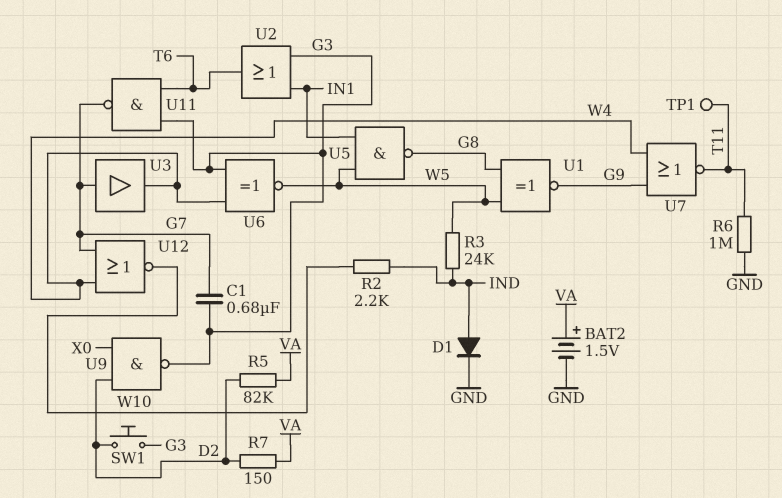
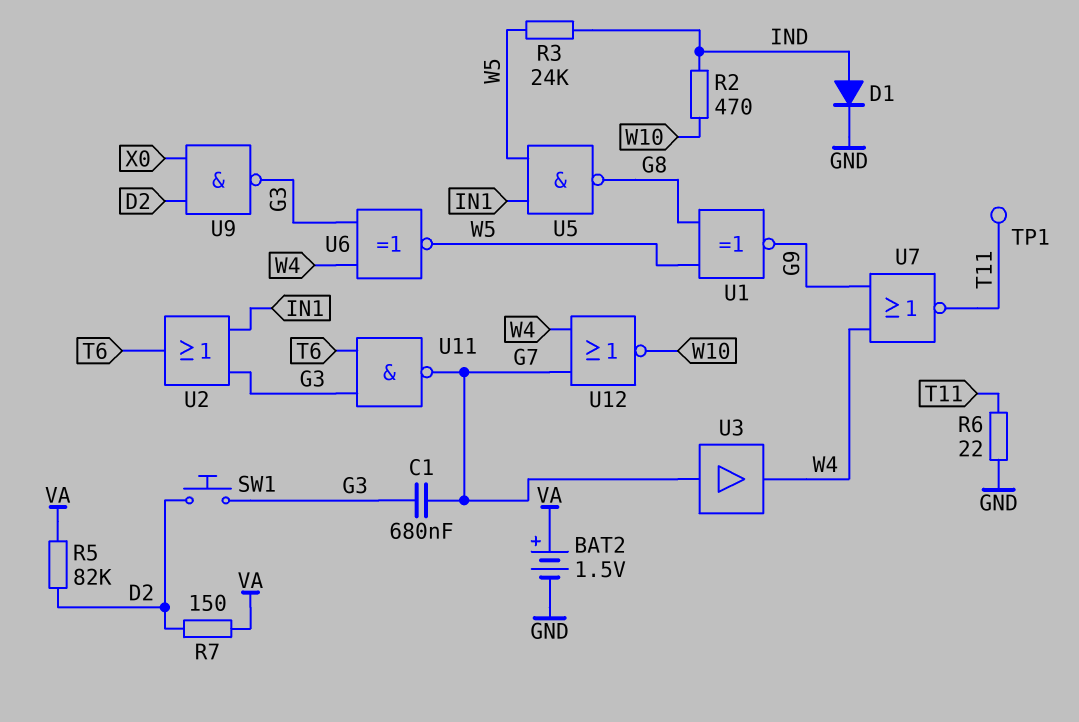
R2: 2.2k (IND, W10) -> 470 (IND, W10)
R6: 1M (GND, T11) -> 22 (GND, T11)

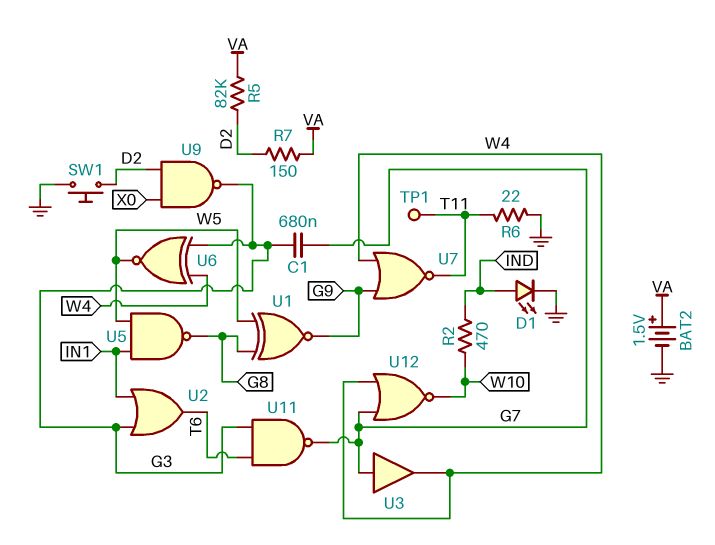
D1: diode (A IND, K GND) -> LED (A IND, K GND)
R3: 24k (IND, W5) -> none
SW1: button (D2, G3) -> button (D2, GND)

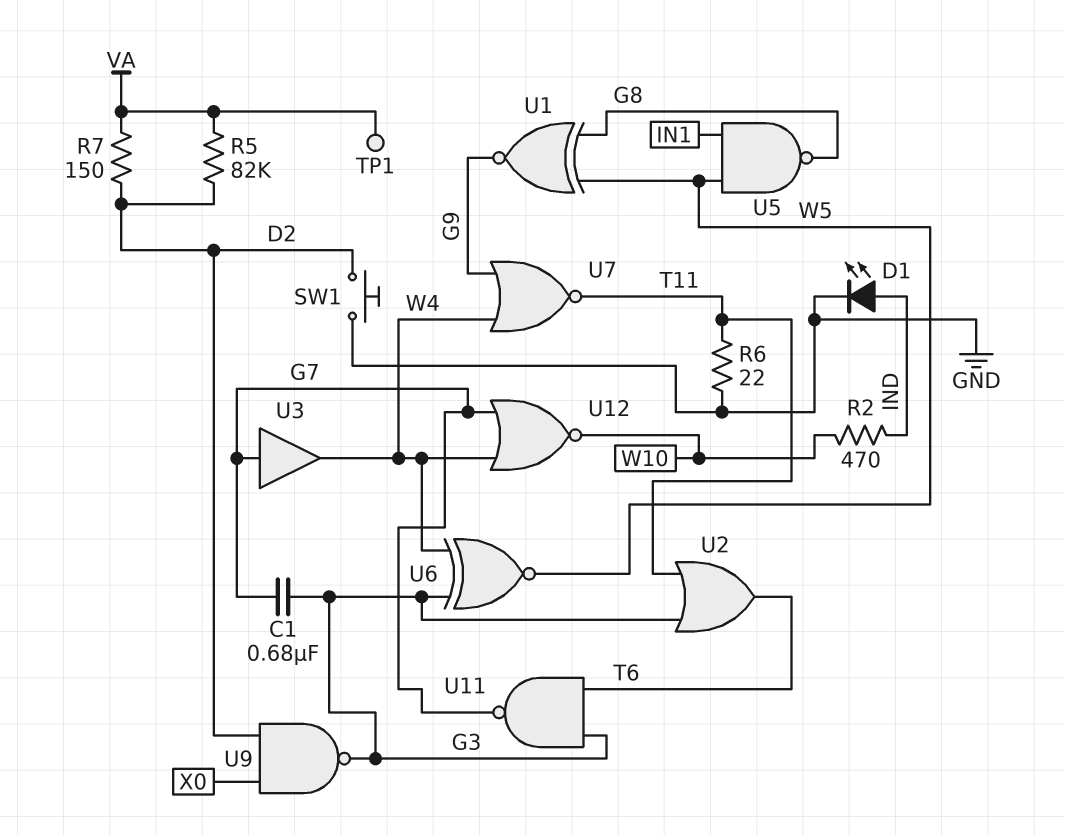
BAT2: 1.5V (plus VA, minus GND) -> none
TP1: test point (T11) -> test point (VA)
U2: OR (in G3, in IN1, out T6) -> OR (in G3, in T11, out T6)

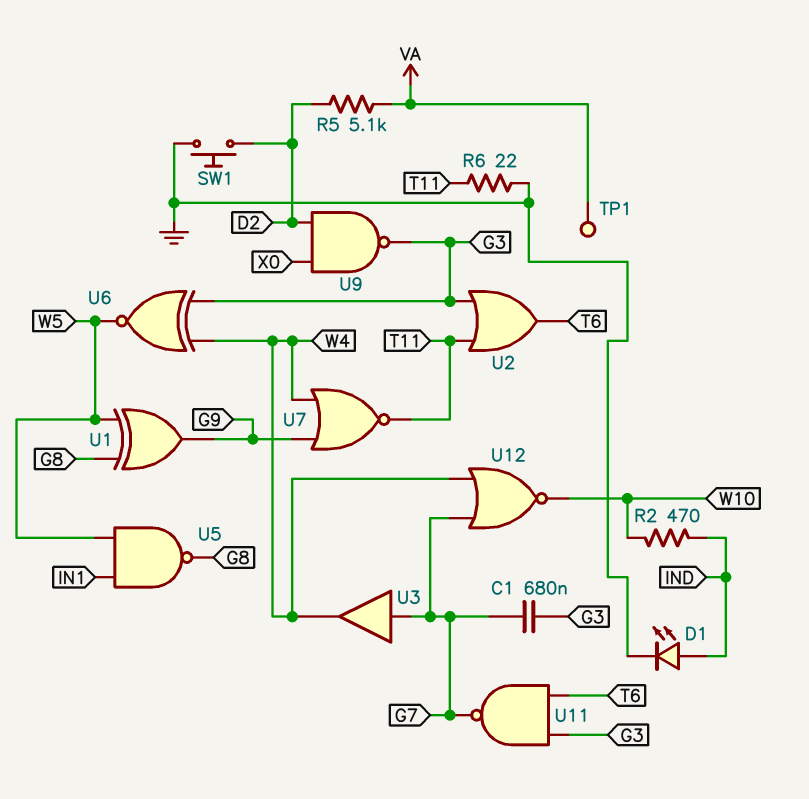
R5: 82k (D2, VA) -> 5.1k (D2, VA)
R7: 150 (D2, VA) -> none
U1: XNOR (in G8, in W5, out G9) -> XOR (in G8, in W5, out G9)

